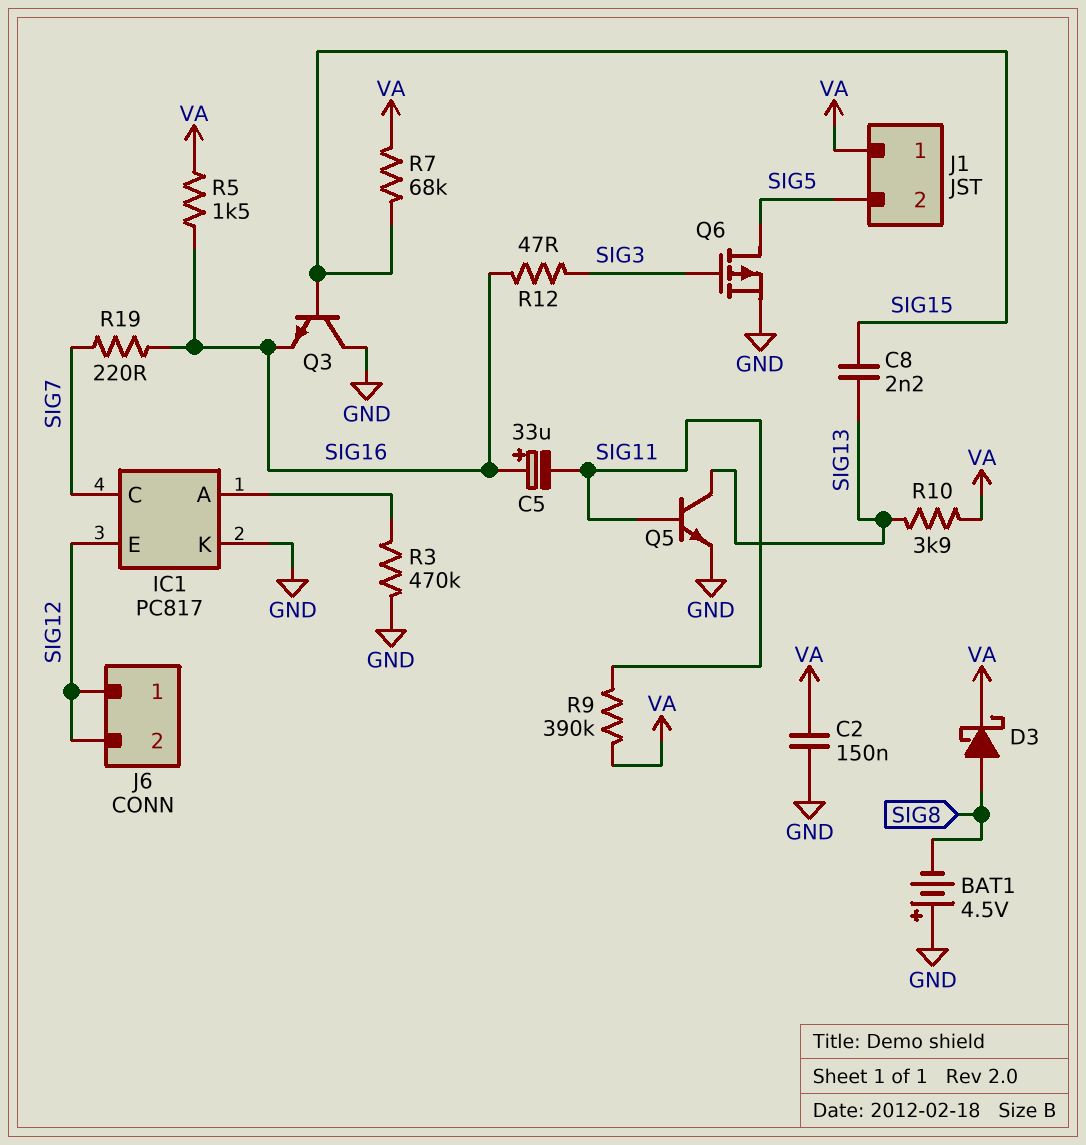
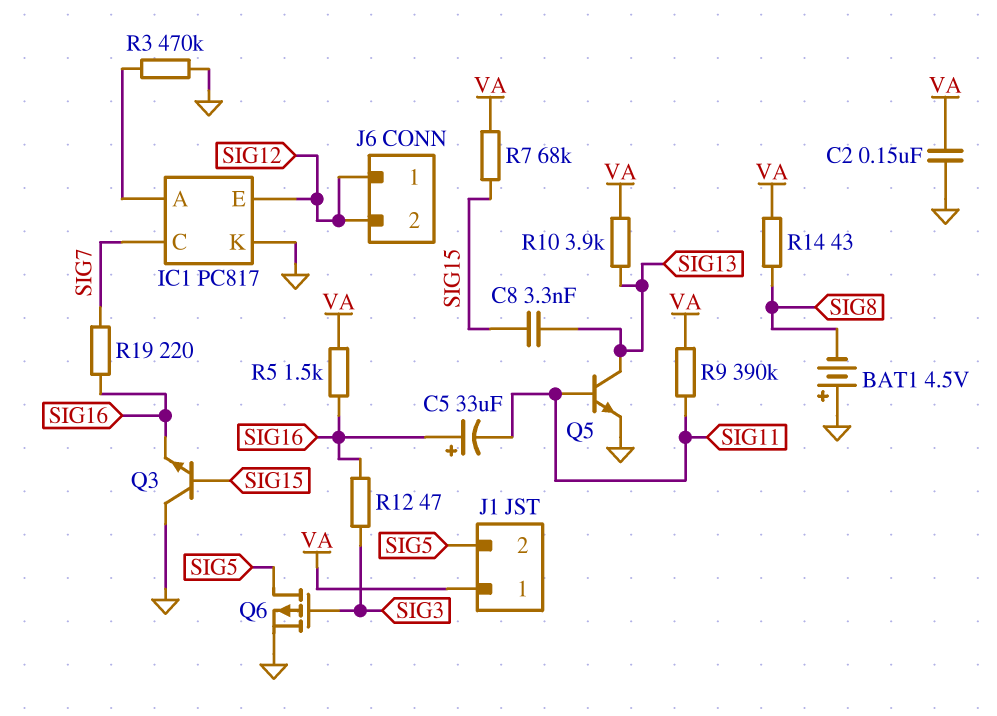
C8: 2.2nF (SIG13, SIG15) -> 3.3nF (SIG13, SIG15)
D3: schottky (A SIG8, K VA) -> none
R14: none -> 43 (SIG8, VA)

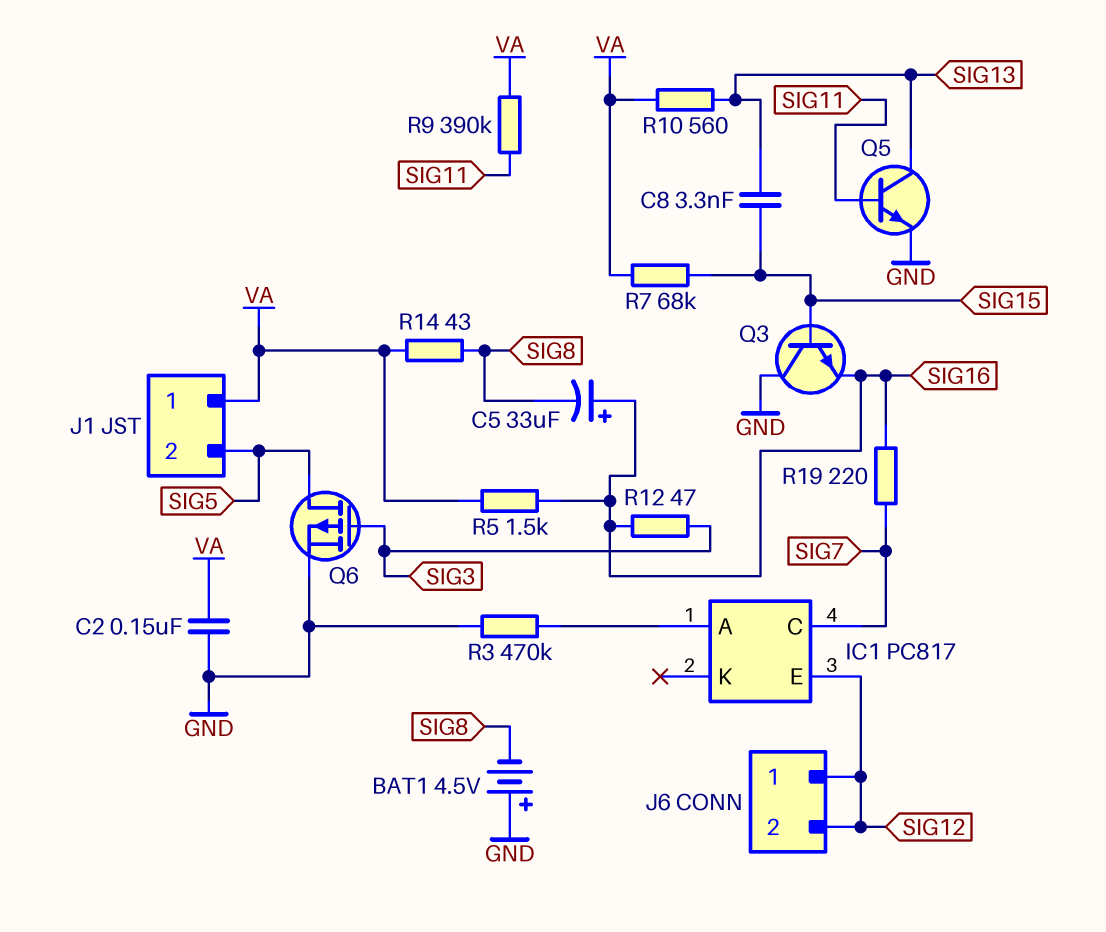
C5: 33uF (plus SIG16, minus SIG11) -> 33uF (plus SIG16, minus SIG8)
IC1 pin K: GND -> none
R10: 3.9k (SIG13, VA) -> 560 (SIG13, VA)

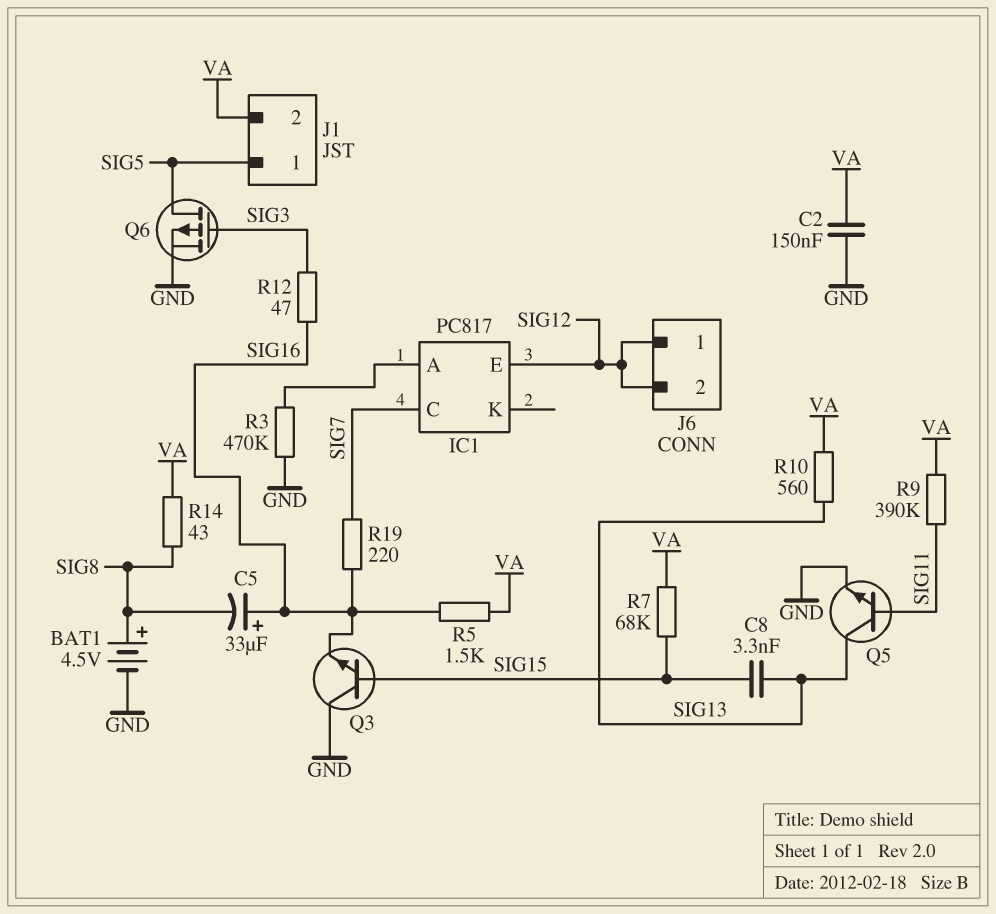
BAT1: 4.5V (plus GND, minus SIG8) -> 4.5V (plus SIG8, minus GND)
J1 pin 1: VA -> SIG5
J1 pin 2: SIG5 -> VA

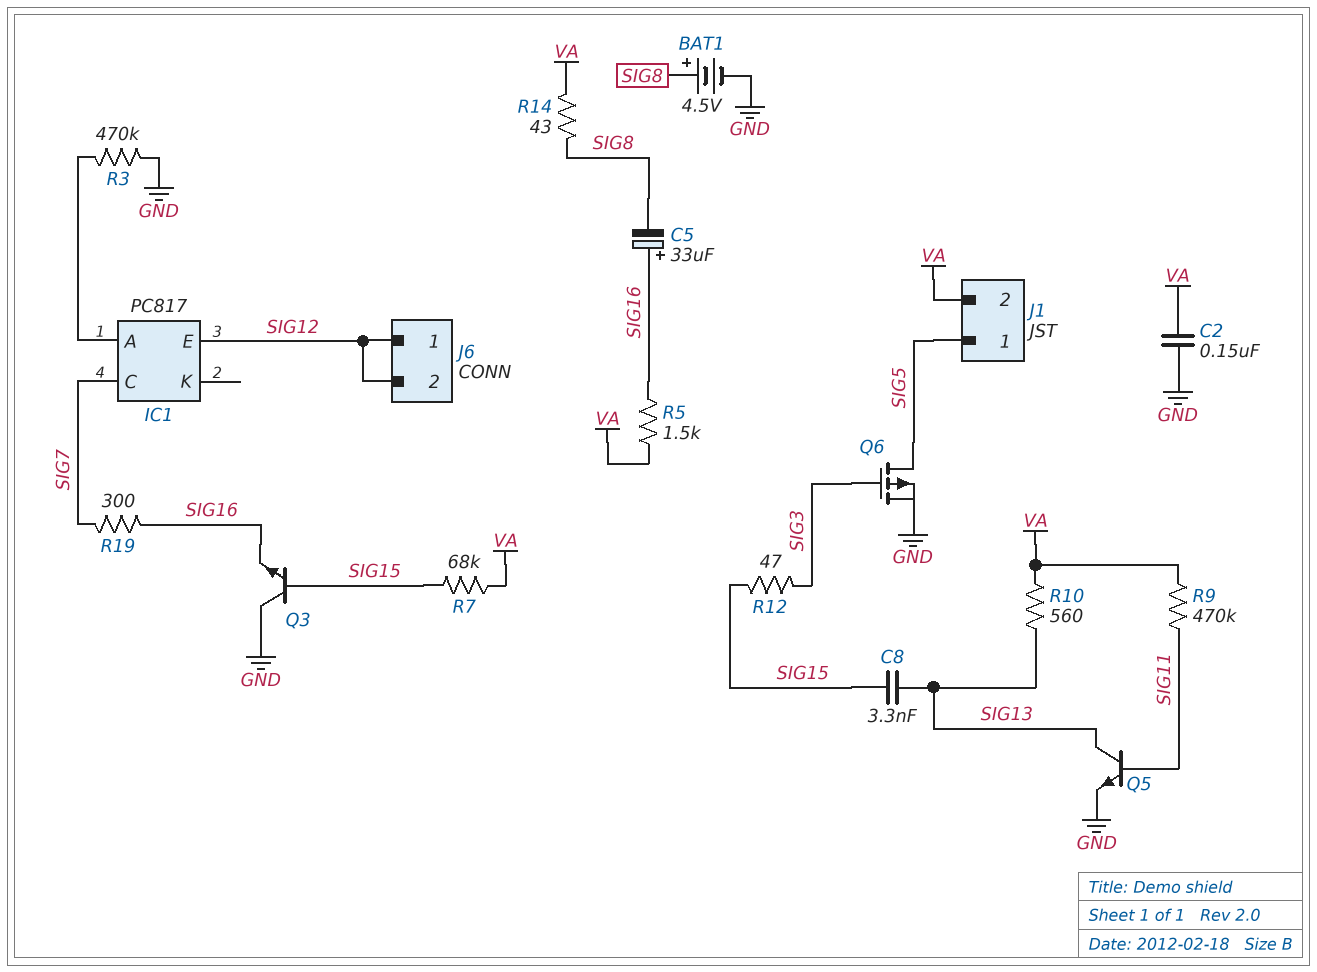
R9: 390k (SIG11, VA) -> 470k (SIG11, VA)
R12: 47 (SIG3, SIG16) -> 47 (SIG3, SIG15)
R19: 220 (SIG7, SIG16) -> 300 (SIG7, SIG16)

